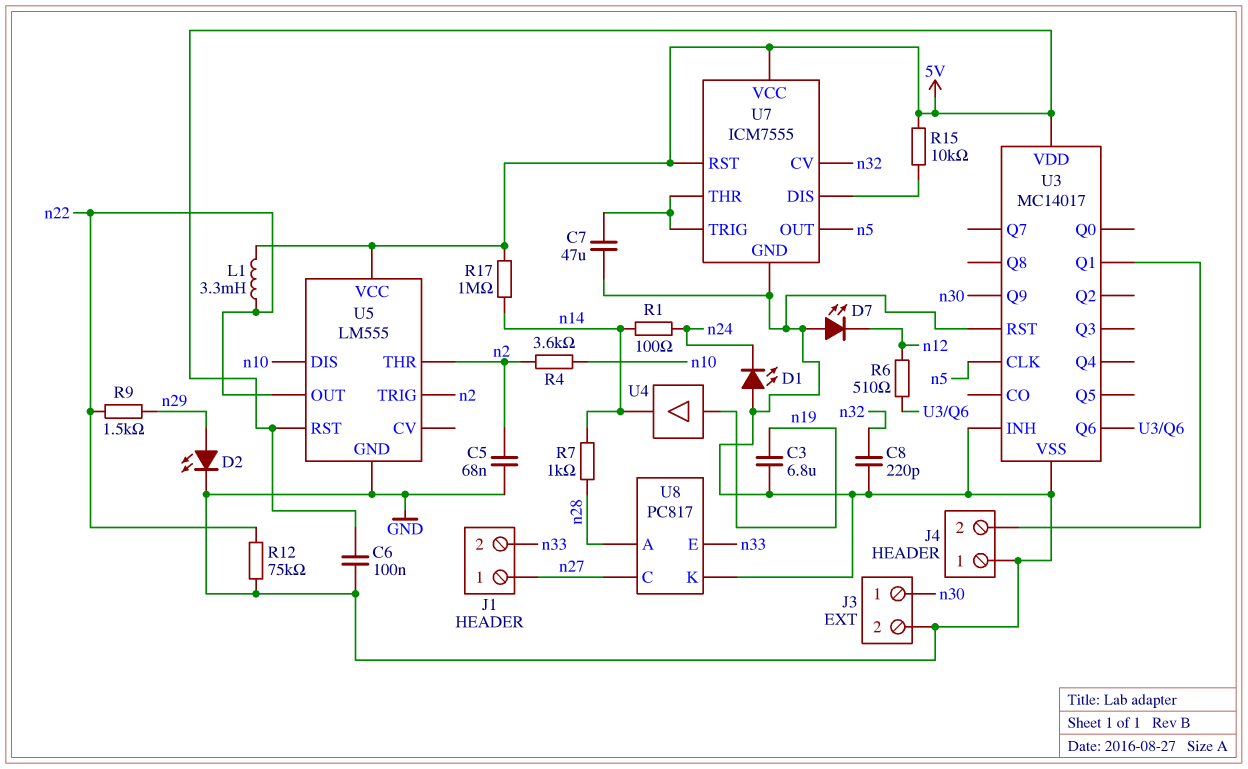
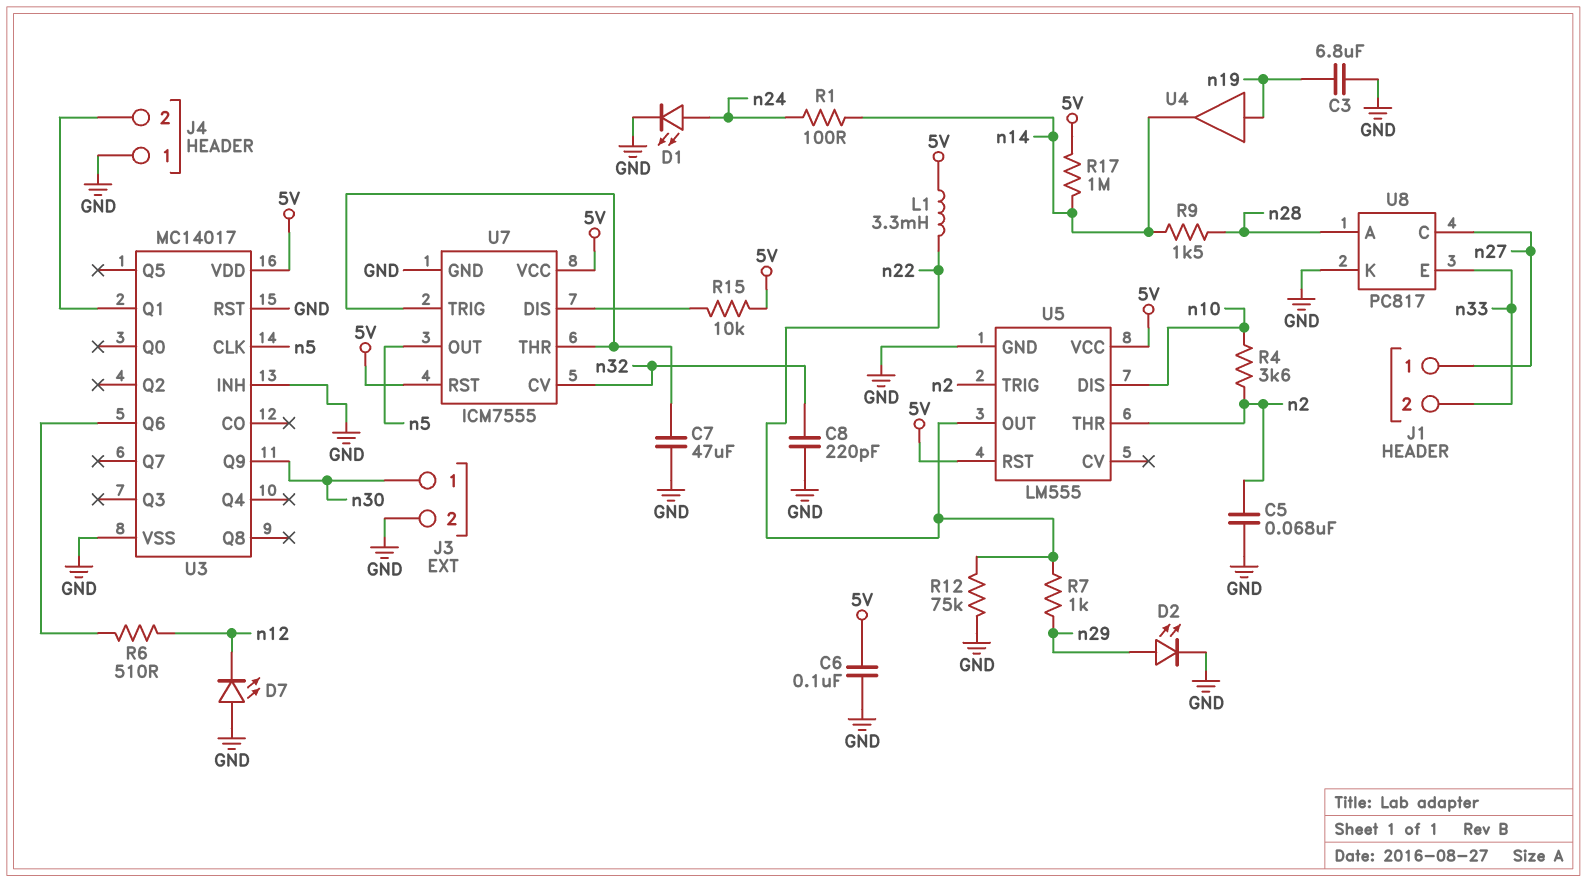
D1: LED (A GND, K n24) -> LED (A n24, K GND)
R7: 1k (n14, n28) -> 1k (n22, n29)
R9: 1.5k (n22, n29) -> 1.5k (n14, n28)

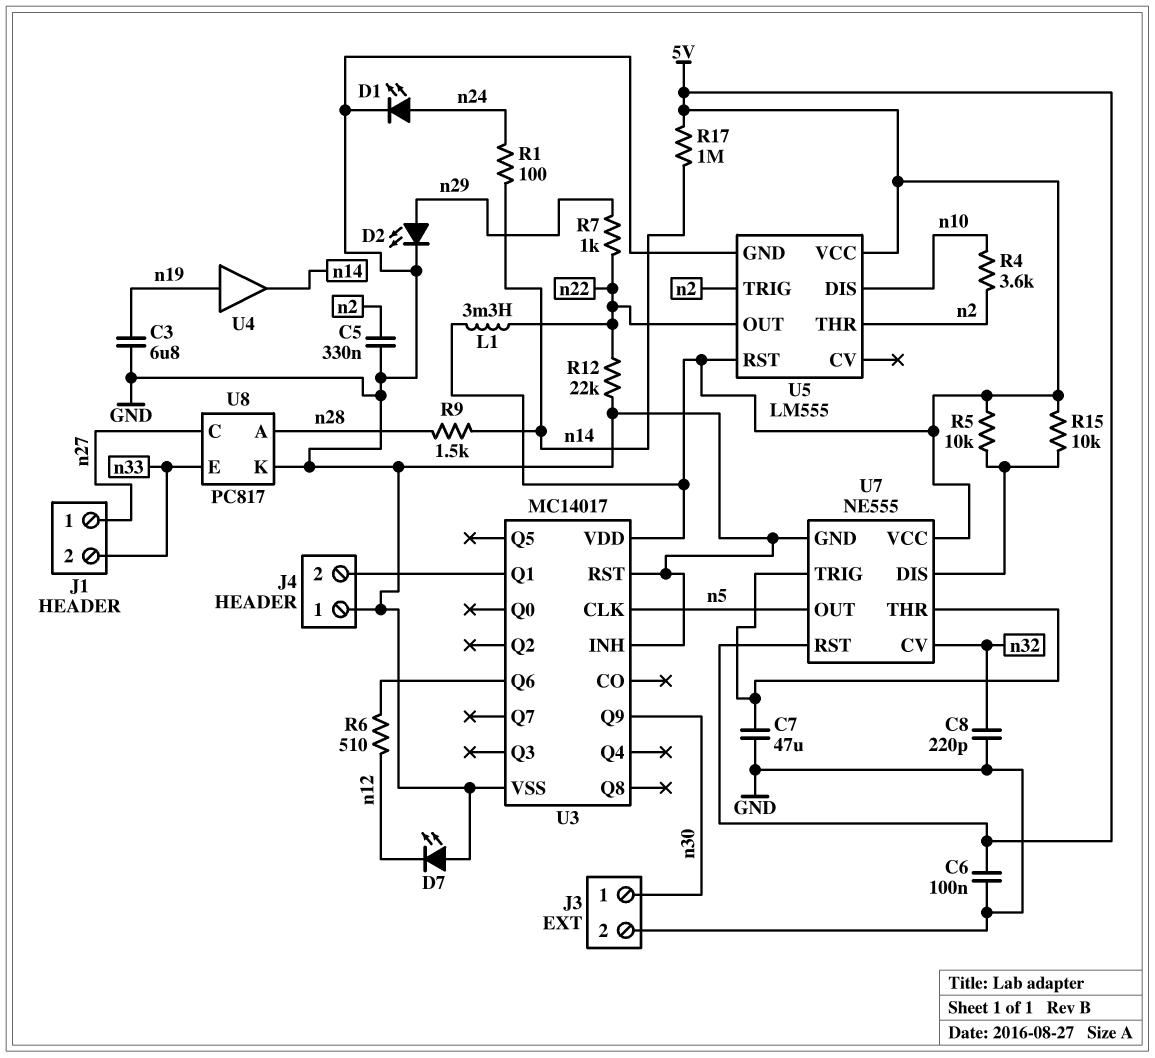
C5: 68nF (GND, n2) -> 330nF (GND, n2)
R5: none -> 10k (5V, U7/DIS)
R12: 75k (GND, n22) -> 22k (GND, n22)
U7: ICM7555 -> NE555

